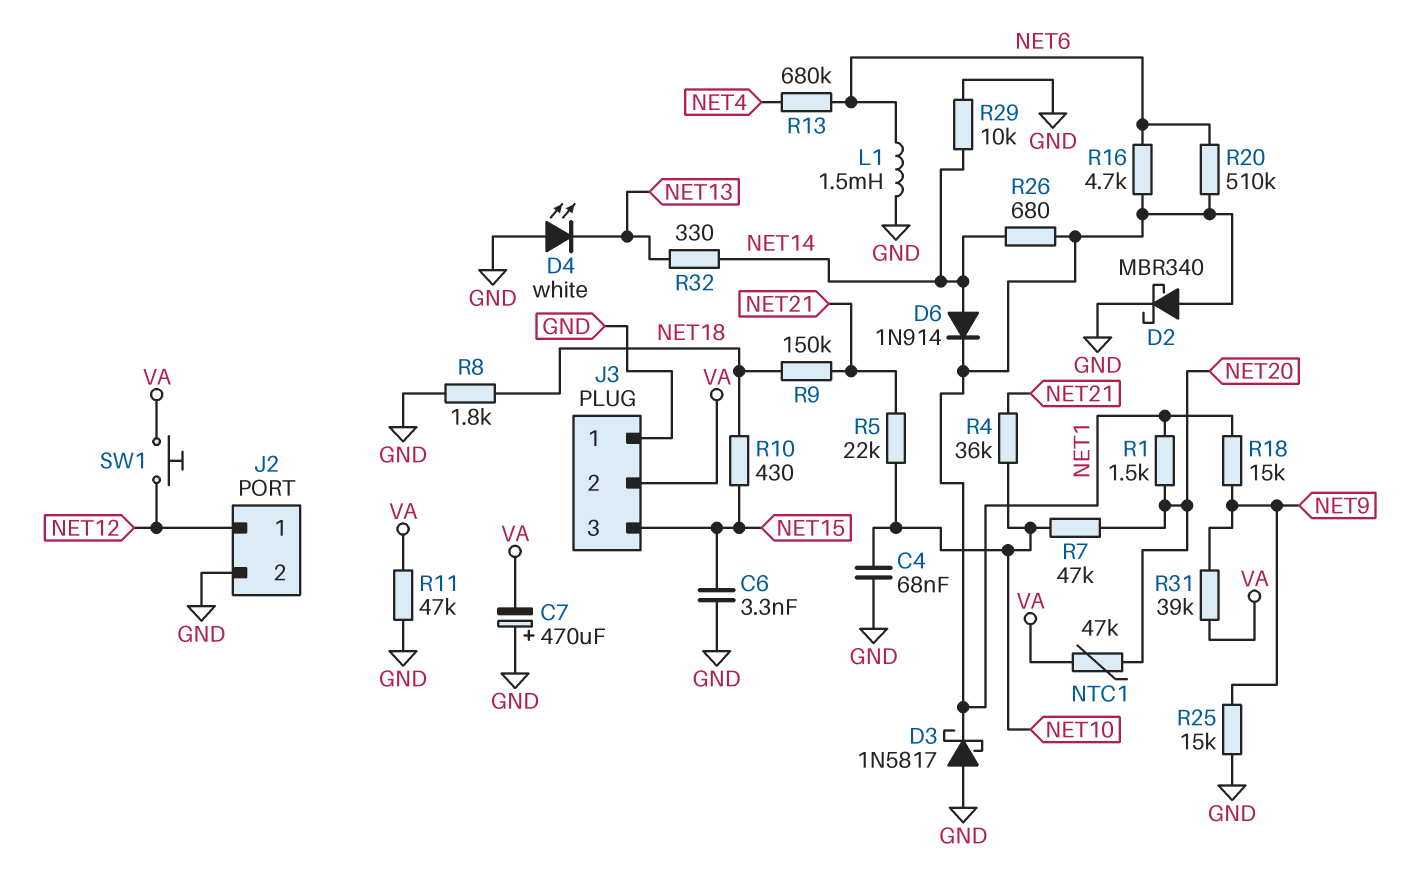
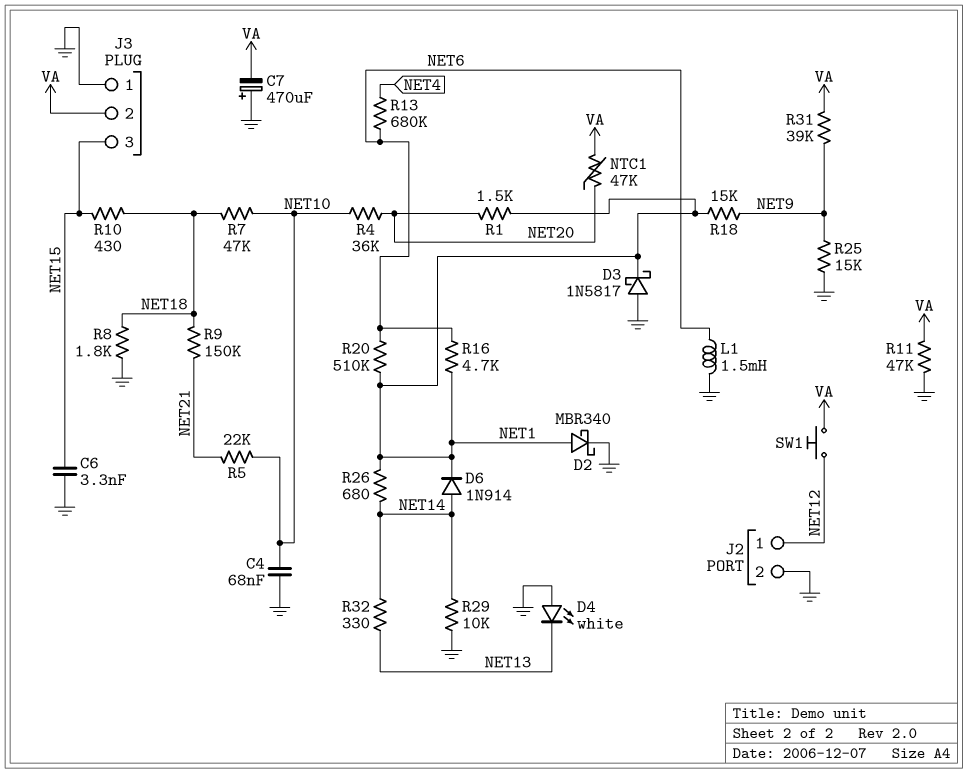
R4: 36k (NET10, NET21) -> 36k (NET10, NET20)
R7: 47k (NET10, NET20) -> 47k (NET10, NET18)

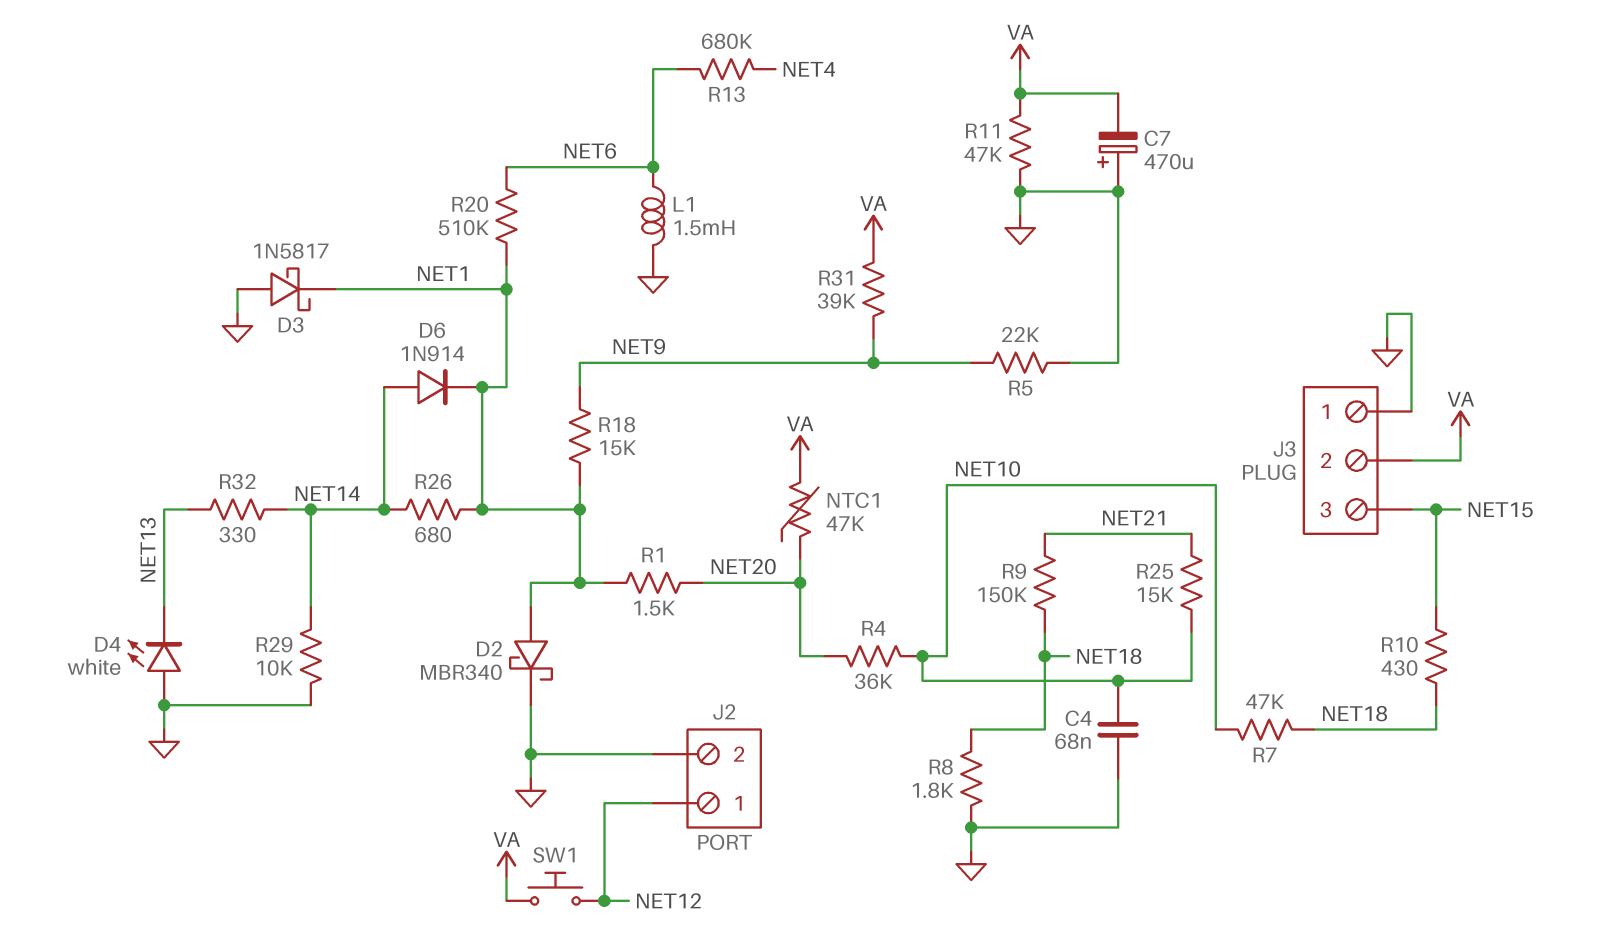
C6: 3.3nF (GND, NET15) -> none
R5: 22k (NET10, NET21) -> 22k (GND, NET9)
R16: 4.7k (NET1, NET6) -> none
R25: 15k (GND, NET9) -> 15k (NET10, NET21)

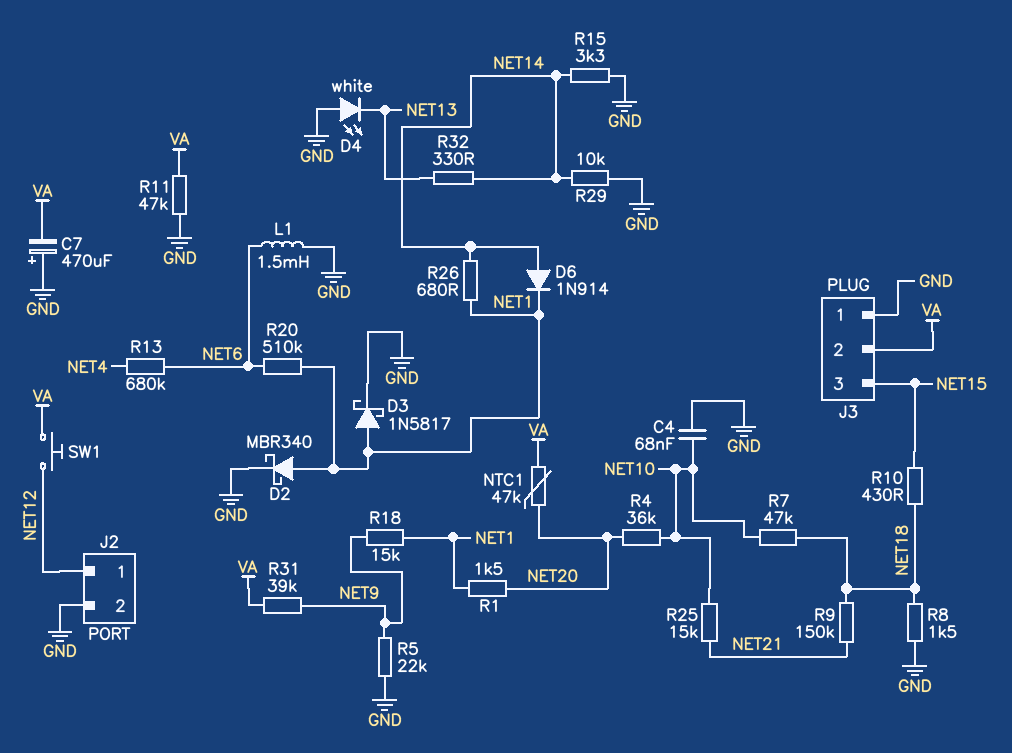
D3: schottky 1N5817 (A GND, K NET1) -> schottky 1N5817 (A NET1, K GND)
R8: 1.8k (GND, NET18) -> 1.5k (GND, NET18)
R15: none -> 3.3k (GND, NET14)

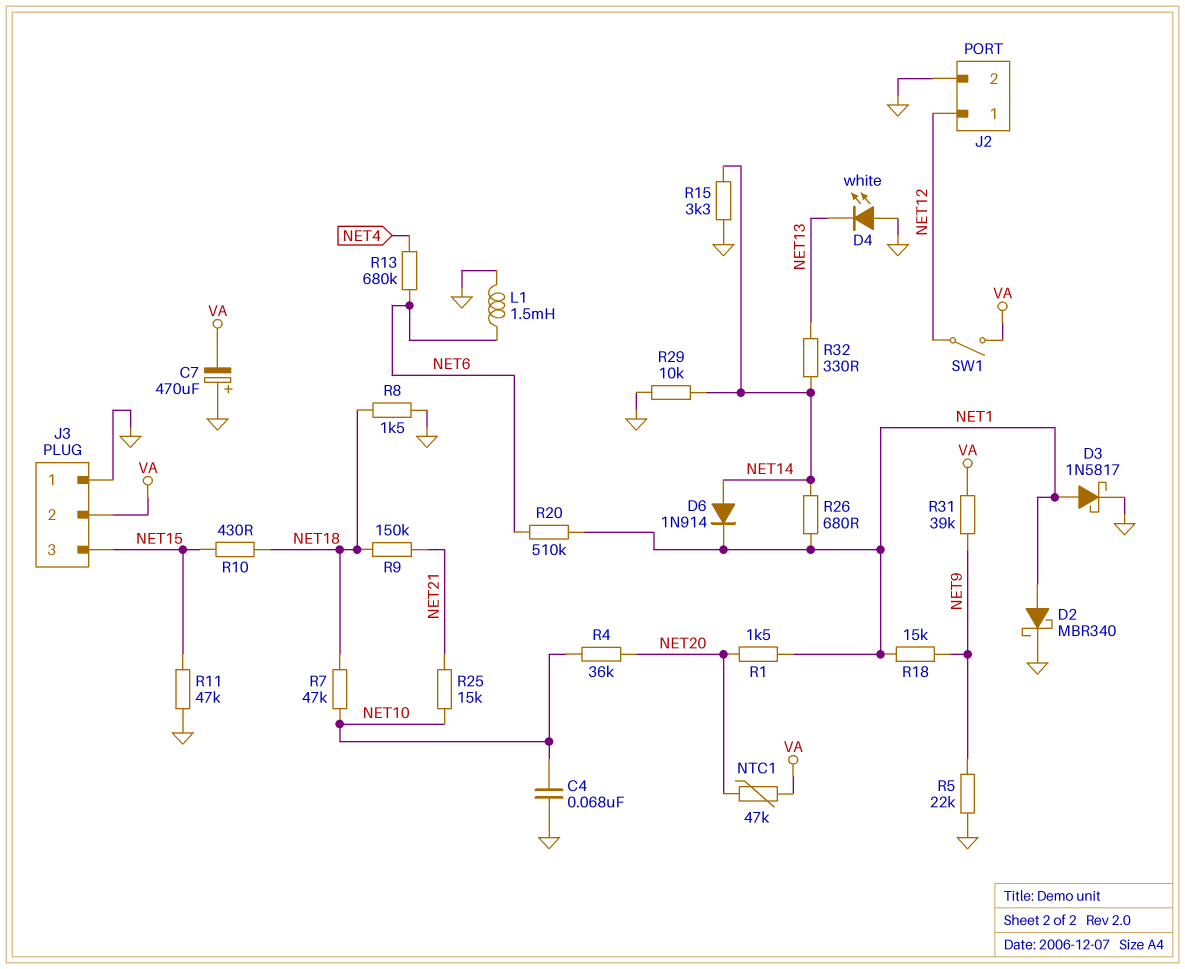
R11: 47k (GND, VA) -> 47k (GND, NET15)
SW1: button (NET12, VA) -> switch (NET12, VA)

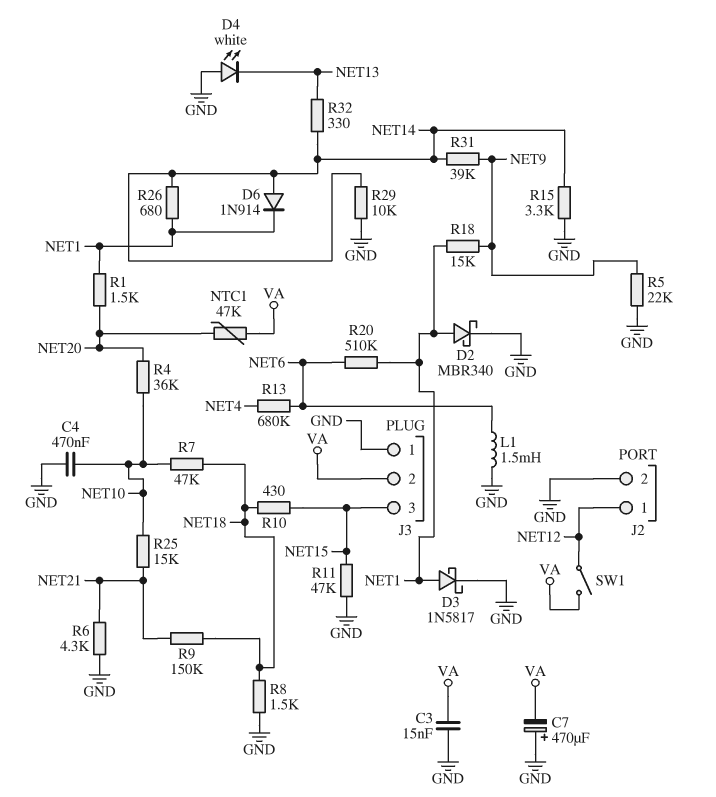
C3: none -> 15nF (GND, VA)
C4: 68nF (GND, NET10) -> 470nF (GND, NET10)
R6: none -> 4.3k (GND, NET21)
R31: 39k (NET9, VA) -> 39k (NET9, NET14)

